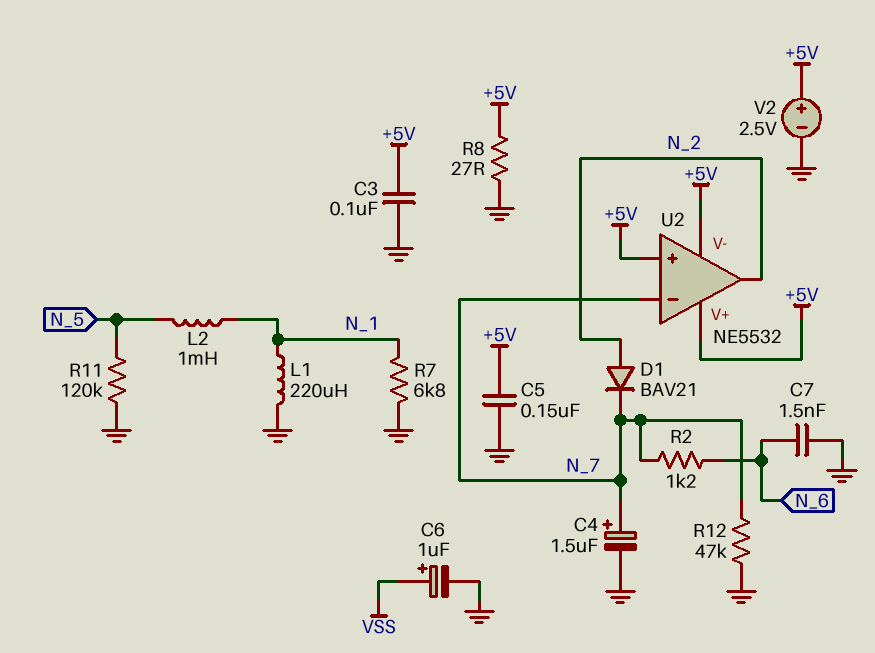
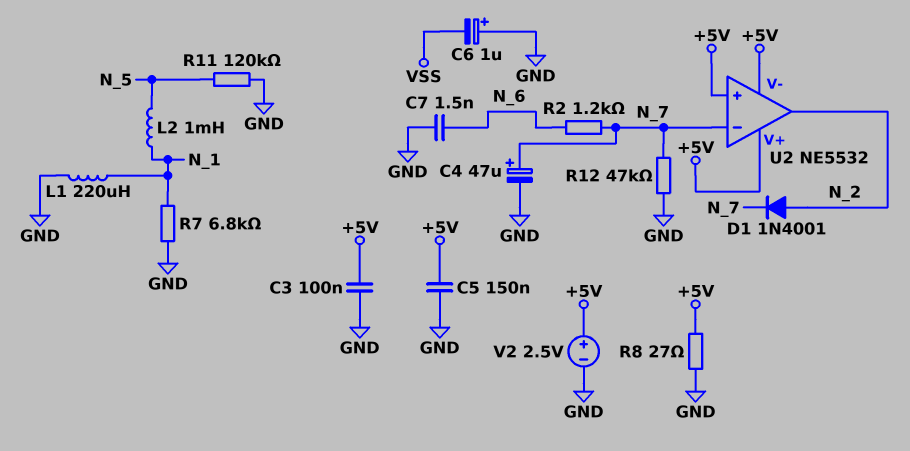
C4: 1.5uF (plus N_7, minus GND) -> 47uF (plus N_7, minus GND)
C6: 1uF (plus VSS, minus GND) -> 1uF (plus GND, minus VSS)
D1: diode BAV21 (A N_2, K N_7) -> diode 1N4001 (A N_2, K N_7)

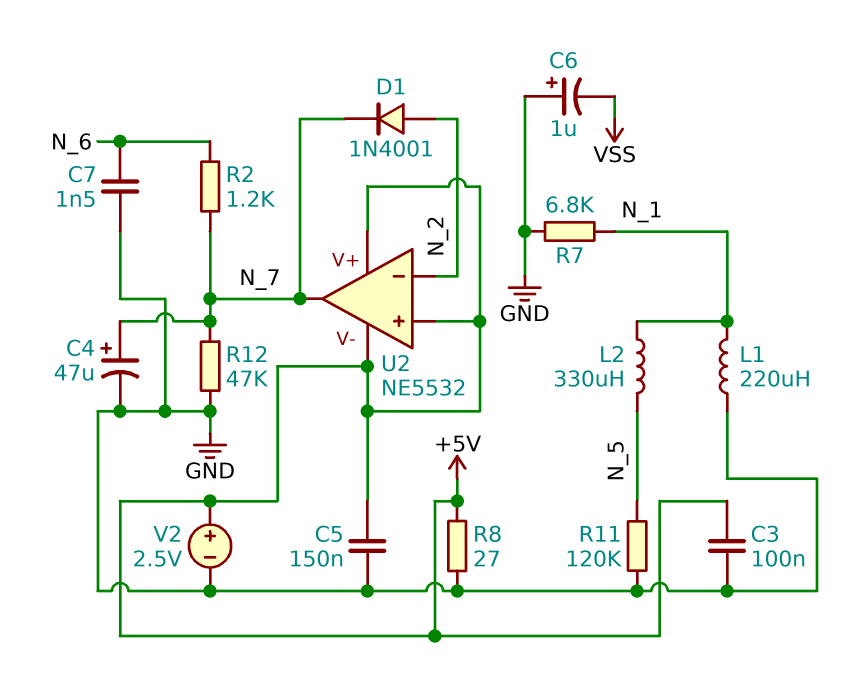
L2: 1mH (N_1, N_5) -> 330uH (N_1, N_5)
U2 pin in-: N_7 -> N_2
U2 pin out: N_2 -> N_7

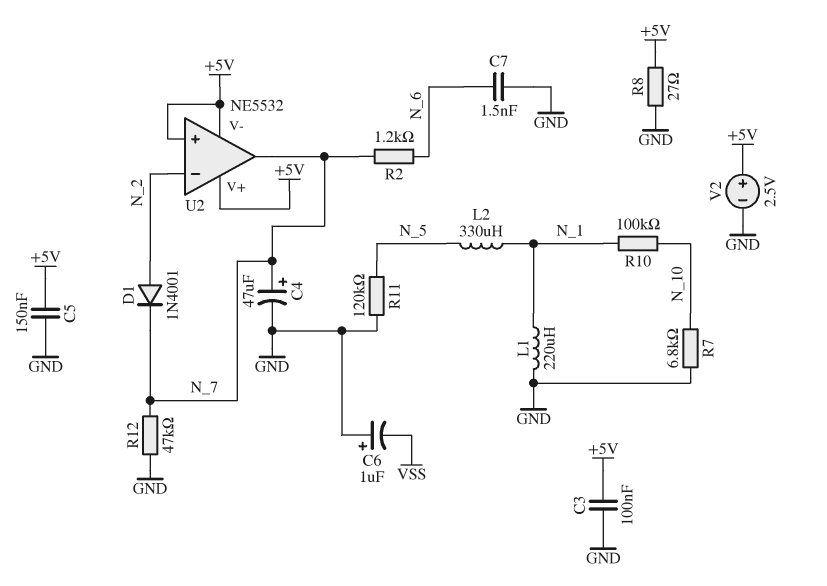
R7: 6.8k (GND, N_1) -> 6.8k (GND, N_10)
R10: none -> 100k (N_1, N_10)

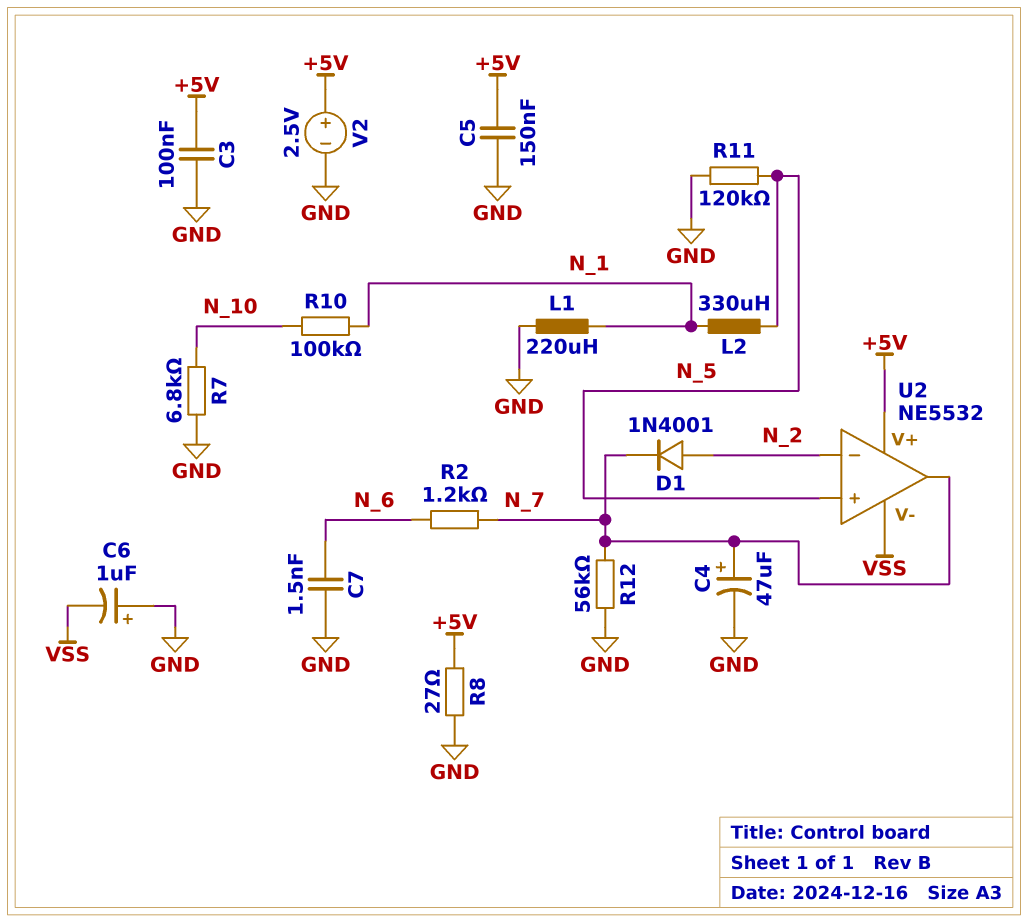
R12: 47k (GND, N_7) -> 56k (GND, N_7)
U2 pin V-: +5V -> VSS
U2 pin in+: +5V -> N_5

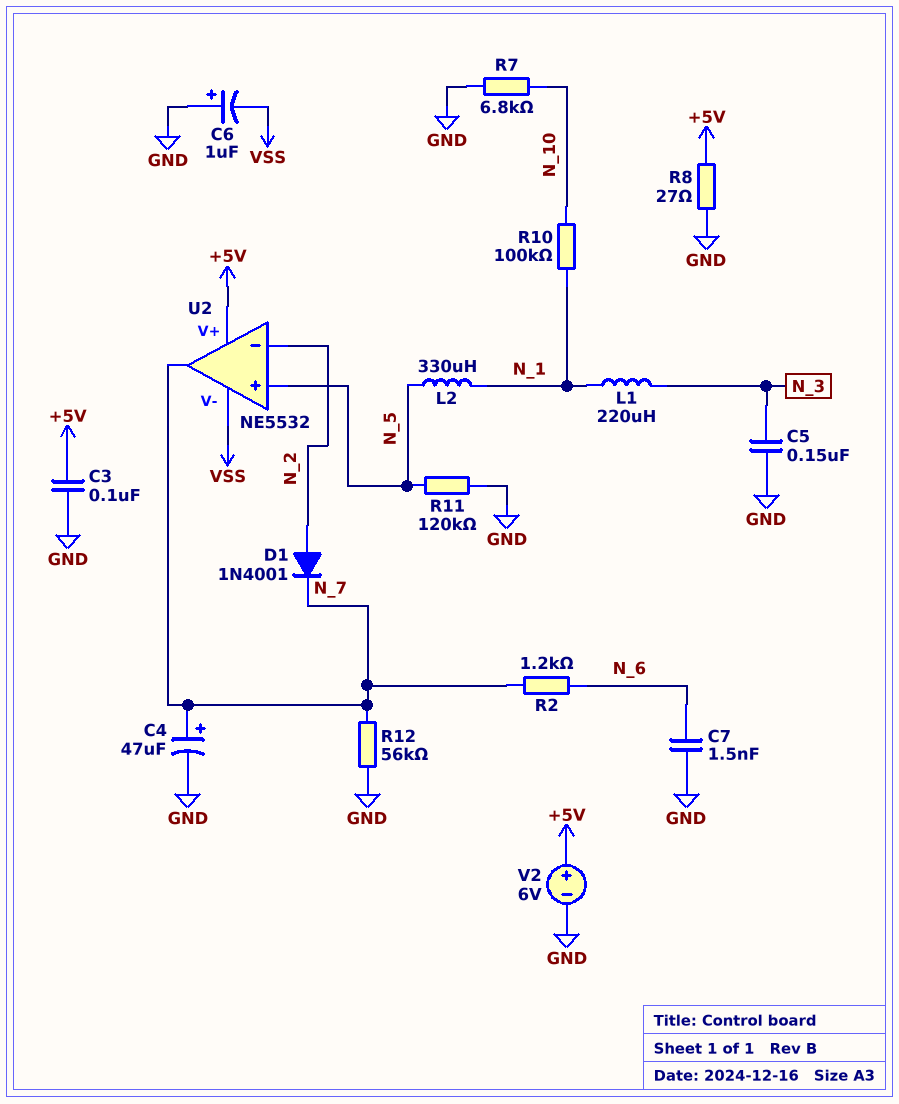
C5: 150nF (+5V, GND) -> 150nF (GND, N_3)
L1: 220uH (GND, N_1) -> 220uH (N_1, N_3)
V2: 2.5V (plus +5V, minus GND) -> 6V (plus +5V, minus GND)

